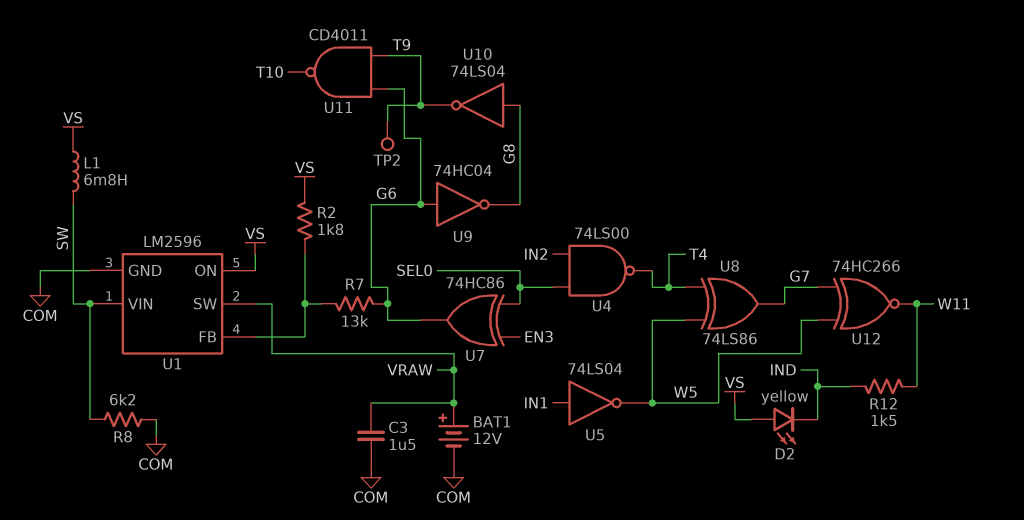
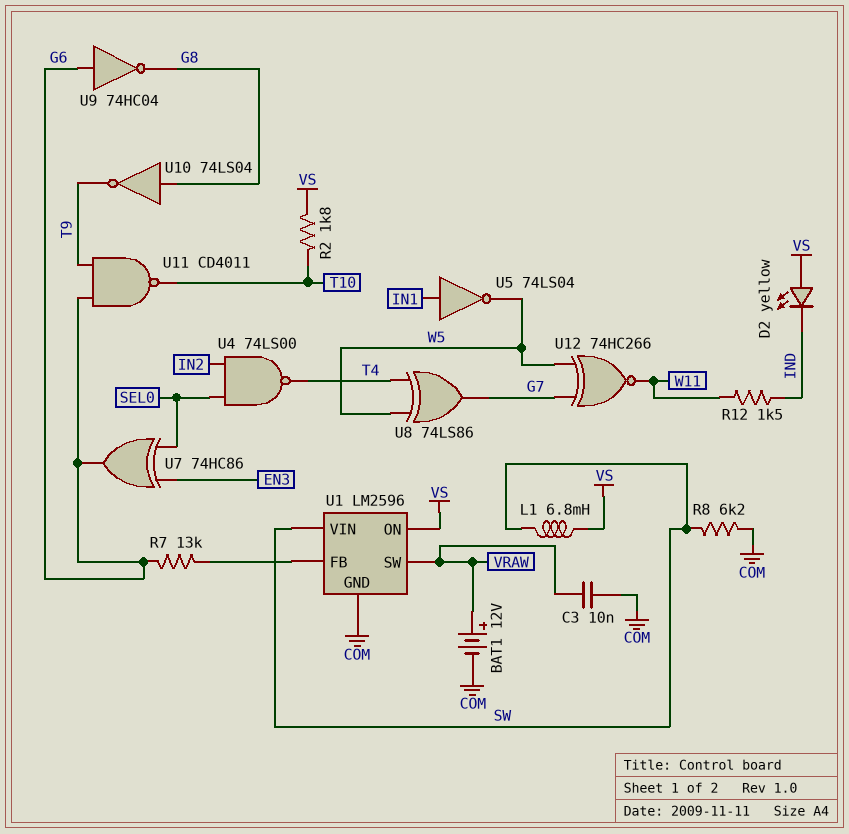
C3: 1.5uF (COM, VRAW) -> 10nF (COM, VRAW)
R2: 1.8k (U1/FB, VS) -> 1.8k (T10, VS)
TP2: test point (T9) -> none

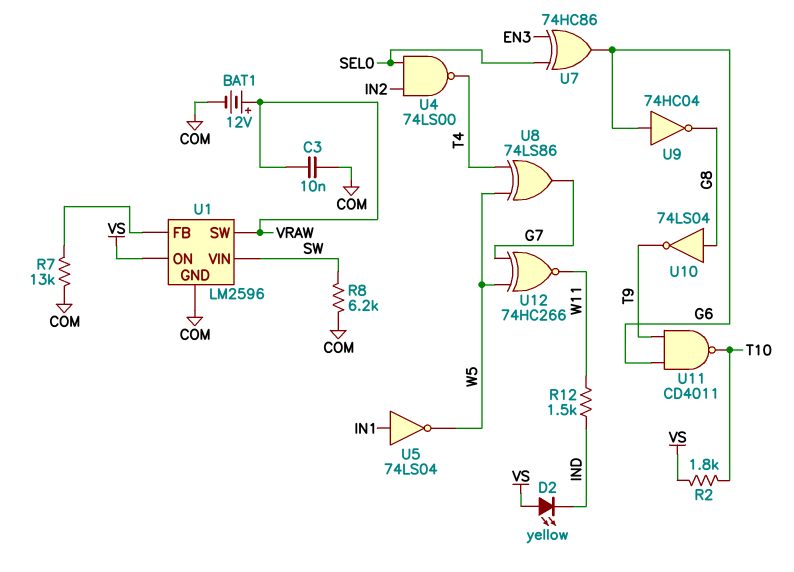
L1: 6.8mH (SW, VS) -> none
R7: 13k (G6, U1/FB) -> 13k (COM, U1/FB)

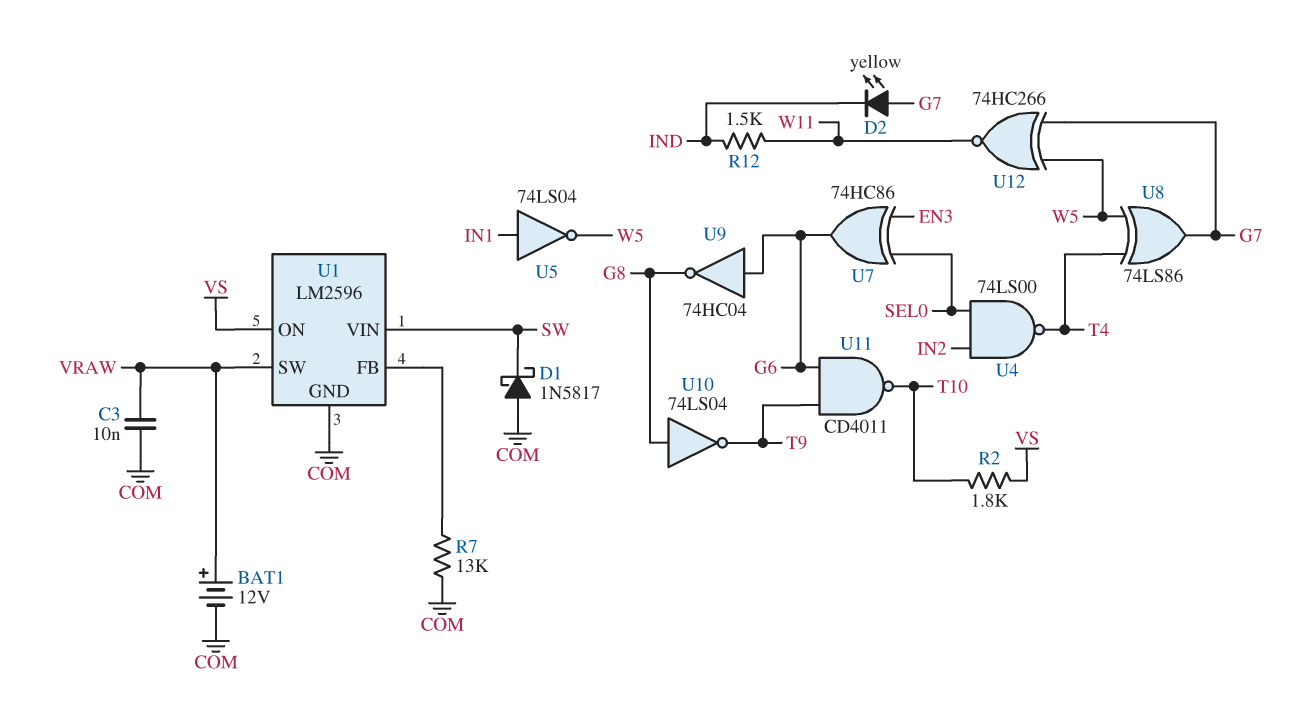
D1: none -> schottky 1N5817 (A COM, K SW)
D2: LED yellow (A VS, K IND) -> LED yellow (A G7, K IND)
R8: 6.2k (COM, SW) -> none

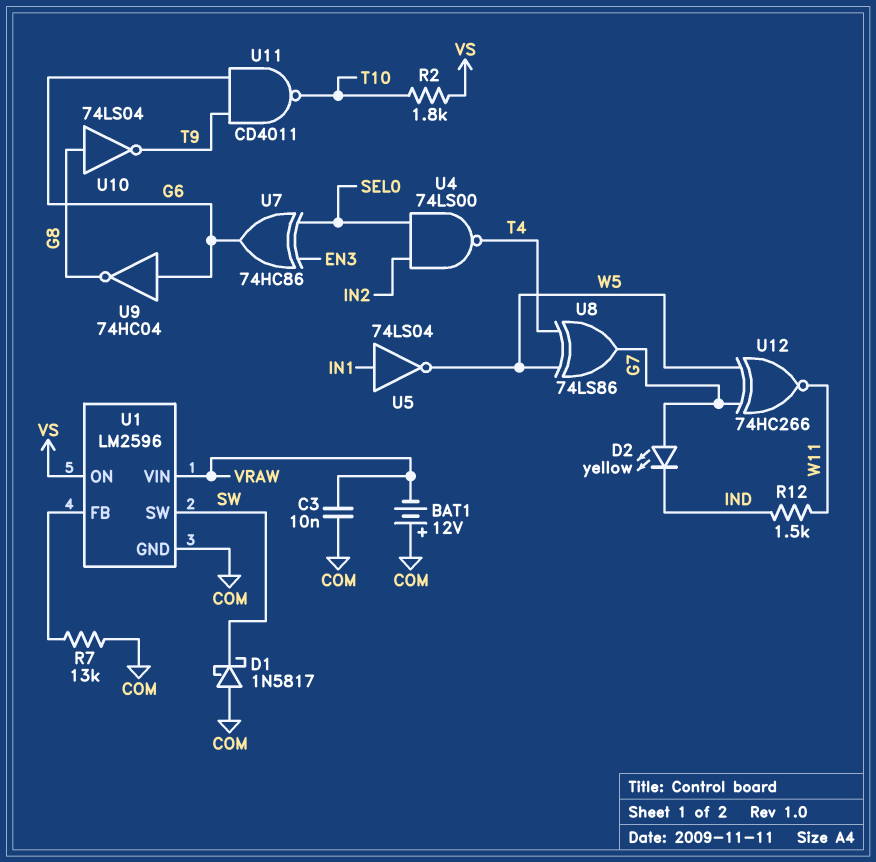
BAT1: 12V (plus VRAW, minus COM) -> 12V (plus COM, minus VRAW)
U1 pin SW: VRAW -> SW
U1 pin VIN: SW -> VRAW

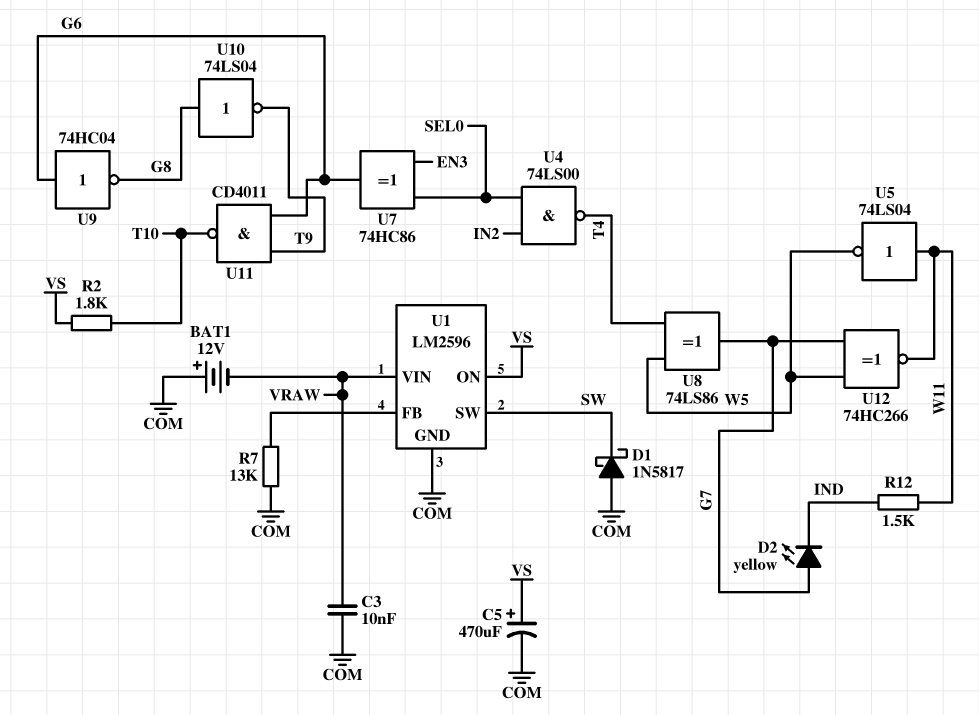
C5: none -> 470uF (plus VS, minus COM)
U5: NOT 74LS04 (in IN1, out W5) -> NOT 74LS04 (in W11, out W5)

